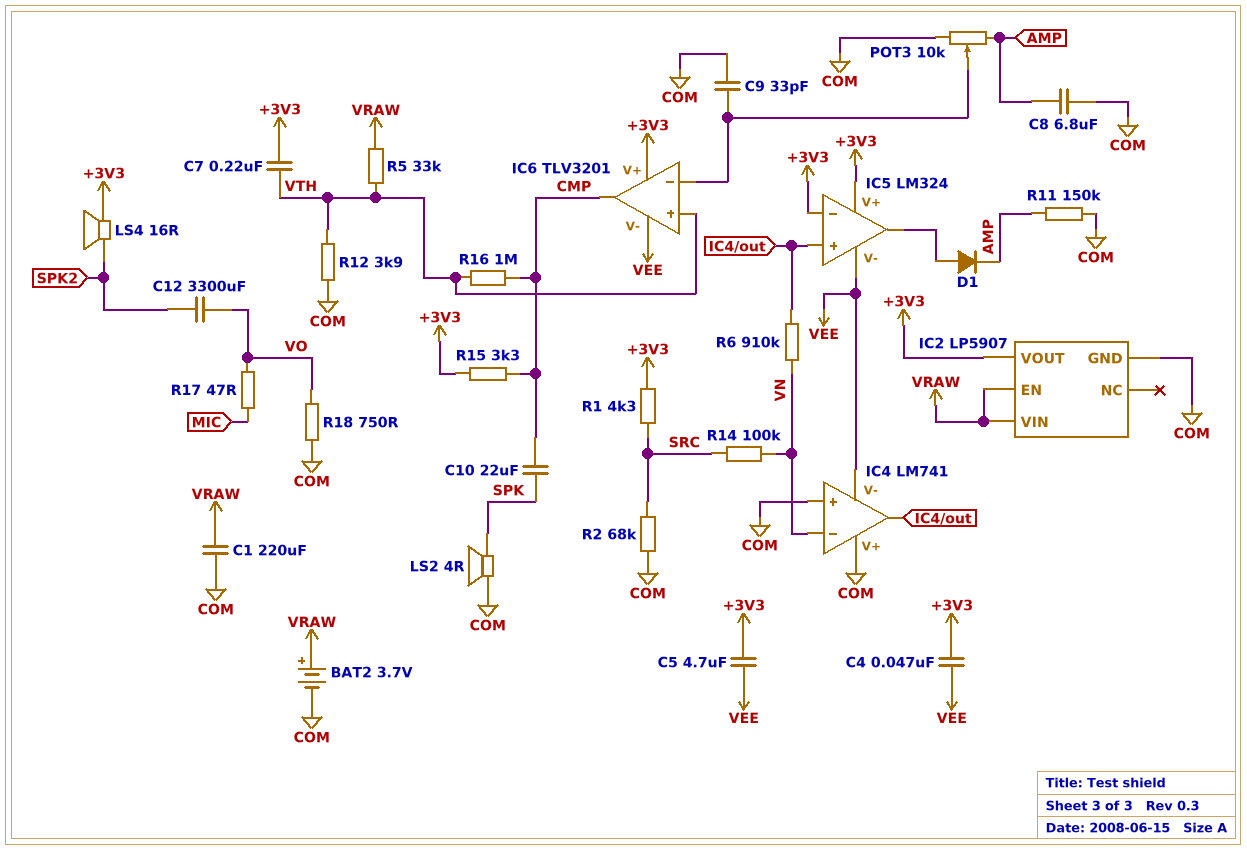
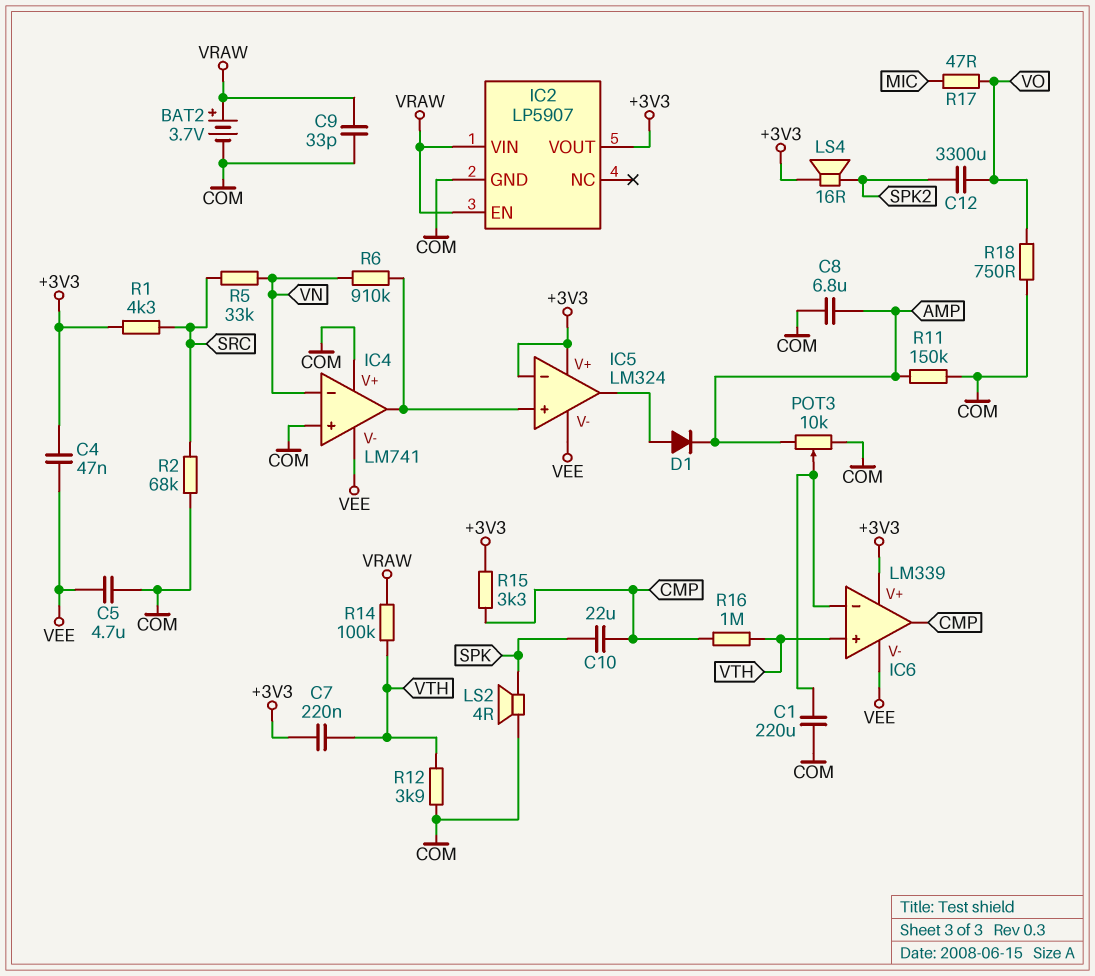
C1: 220uF (COM, VRAW) -> 220uF (COM, IC6/in-)
C5: 4.7uF (+3V3, VEE) -> 4.7uF (COM, VEE)
C9: 33pF (COM, IC6/in-) -> 33pF (COM, VRAW)
IC6: TLV3201 -> LM339
R5: 33k (VRAW, VTH) -> 33k (SRC, VN)
R14: 100k (SRC, VN) -> 100k (VRAW, VTH)

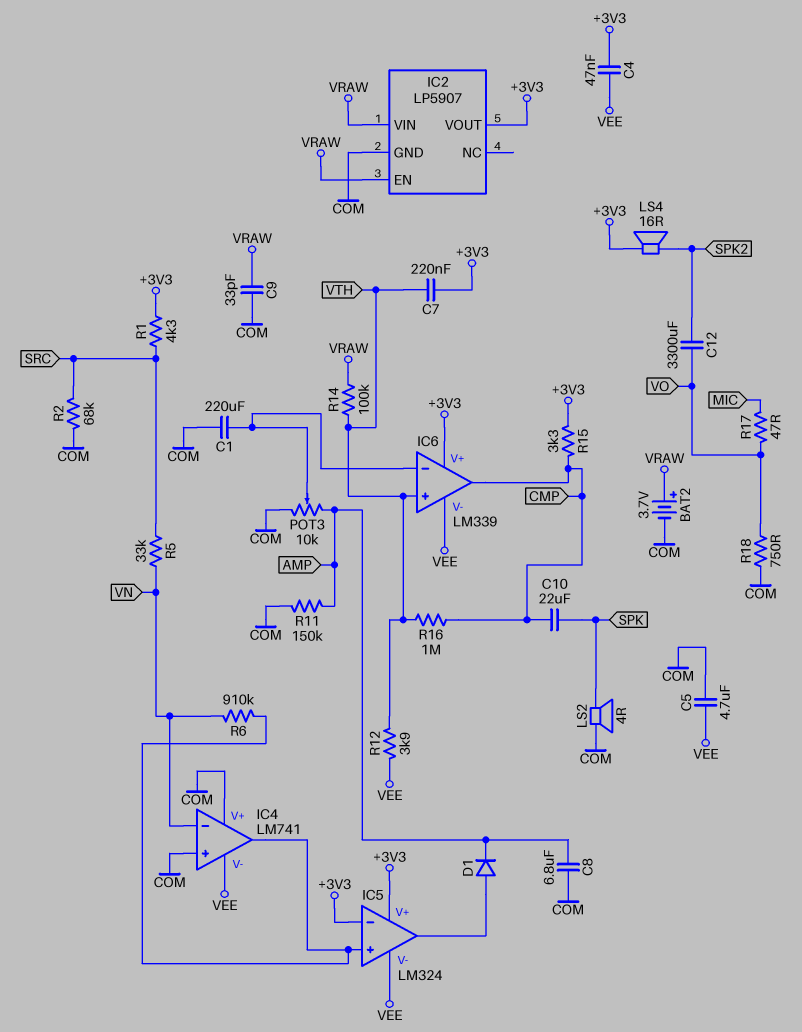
R12: 3.9k (COM, VTH) -> 3.9k (VEE, VTH)

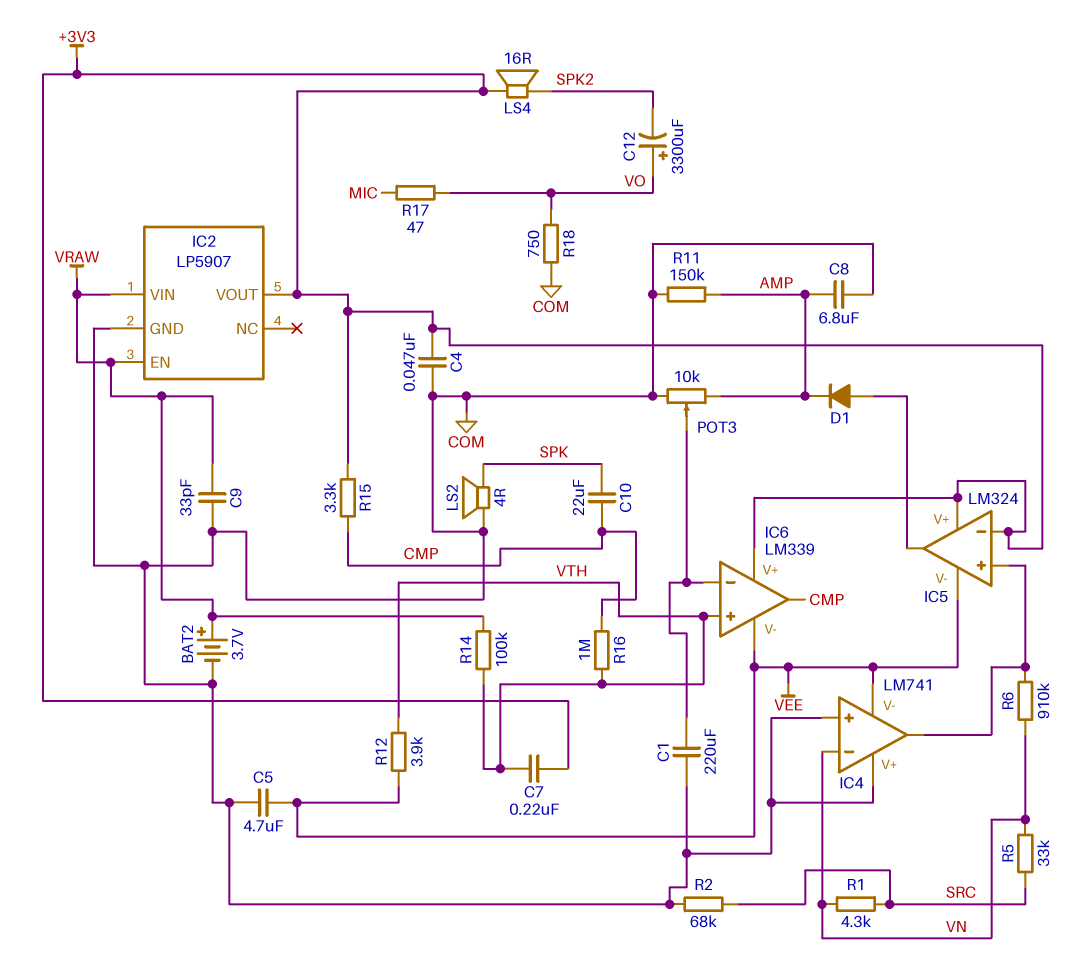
C4: 47nF (+3V3, VEE) -> 47nF (+3V3, COM)
C12: 3300uF (SPK2, VO) -> 3300uF (plus VO, minus SPK2)
R1: 4.3k (+3V3, SRC) -> 4.3k (SRC, VN)

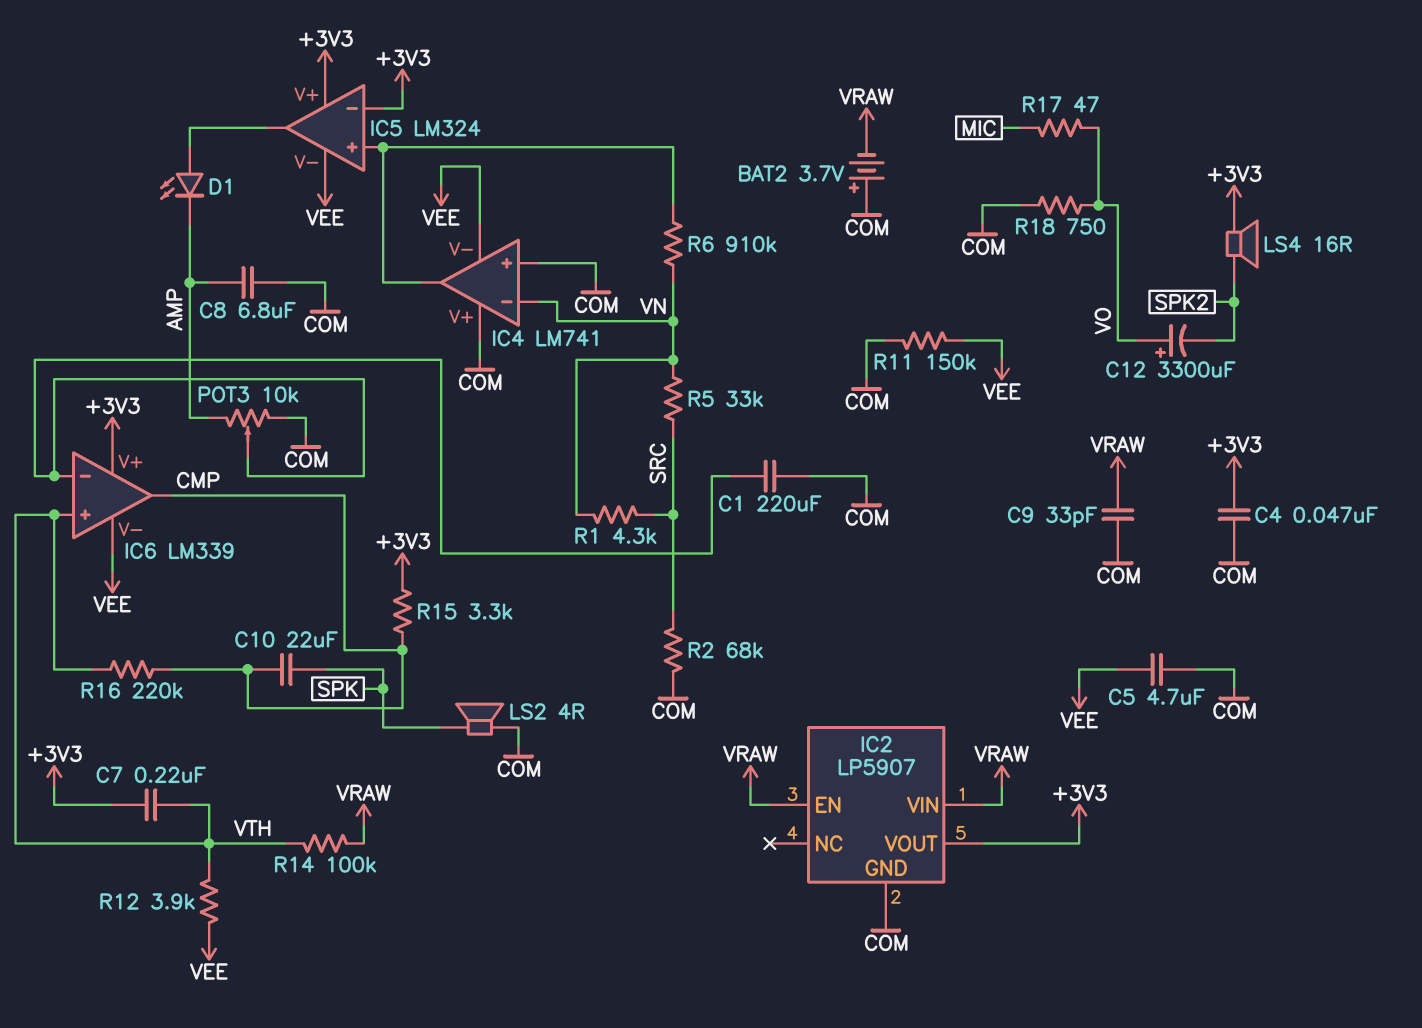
BAT2: 3.7V (plus VRAW, minus COM) -> 3.7V (plus COM, minus VRAW)
D1: diode (A IC5/out, K AMP) -> LED (A IC5/out, K AMP)
R11: 150k (AMP, COM) -> 150k (COM, VEE)
R16: 1M (CMP, VTH) -> 220k (CMP, VTH)

